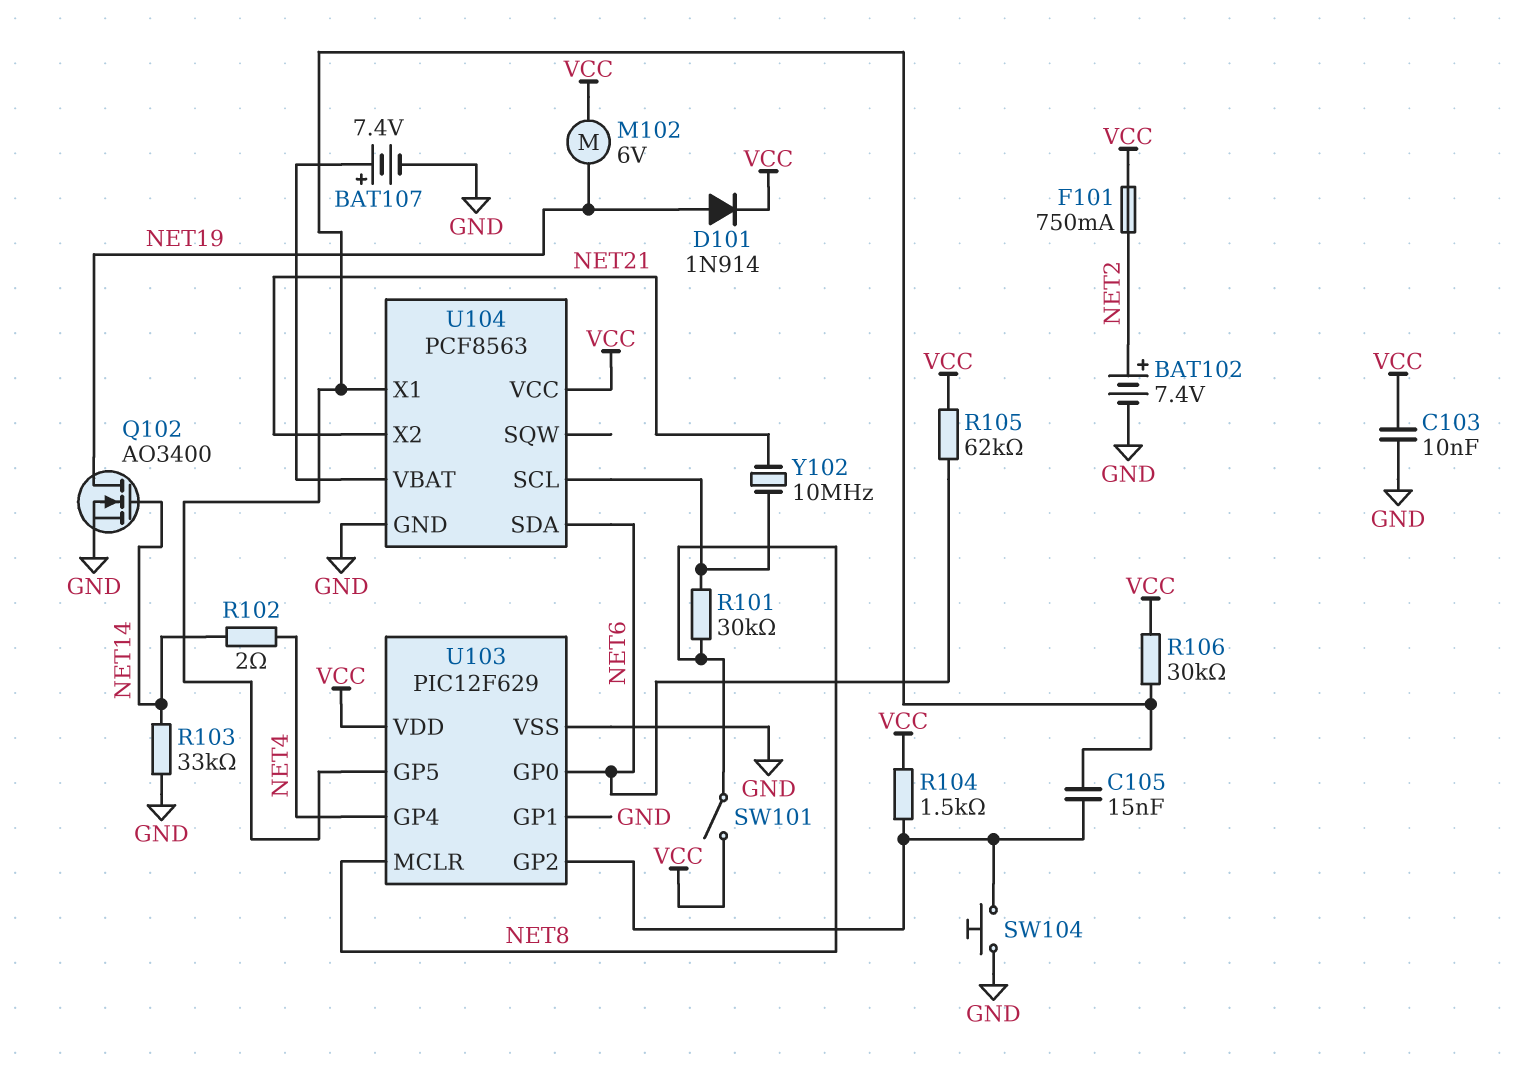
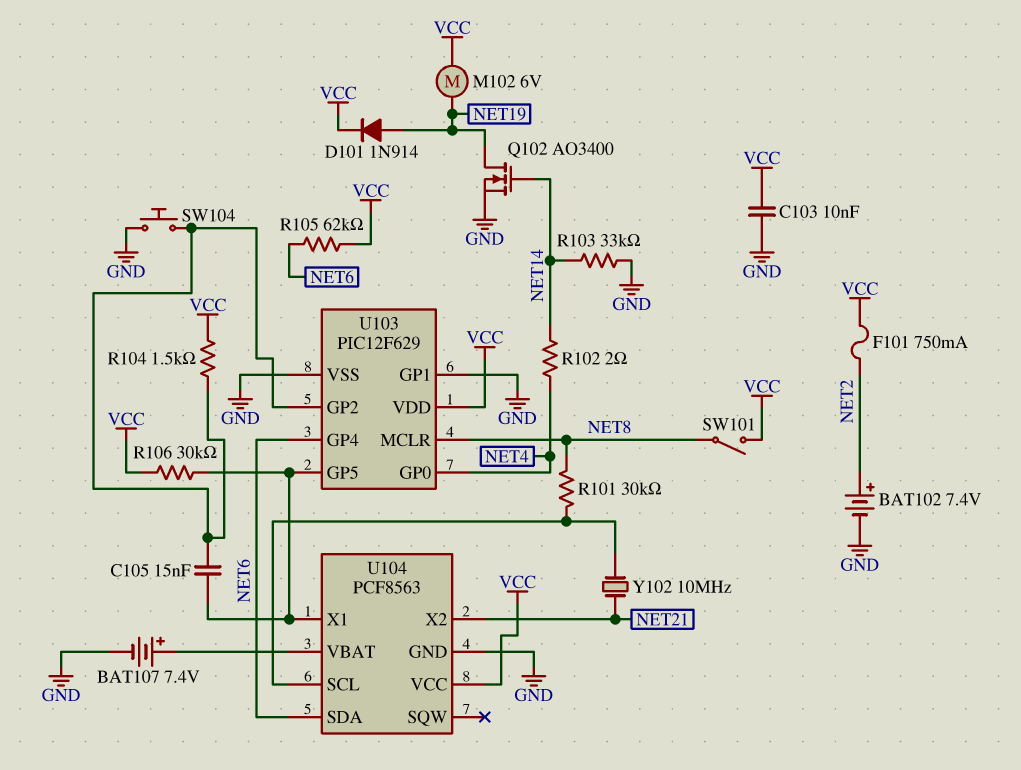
U103 pin GP0: NET6 -> NET4
U103 pin GP4: NET4 -> NET6

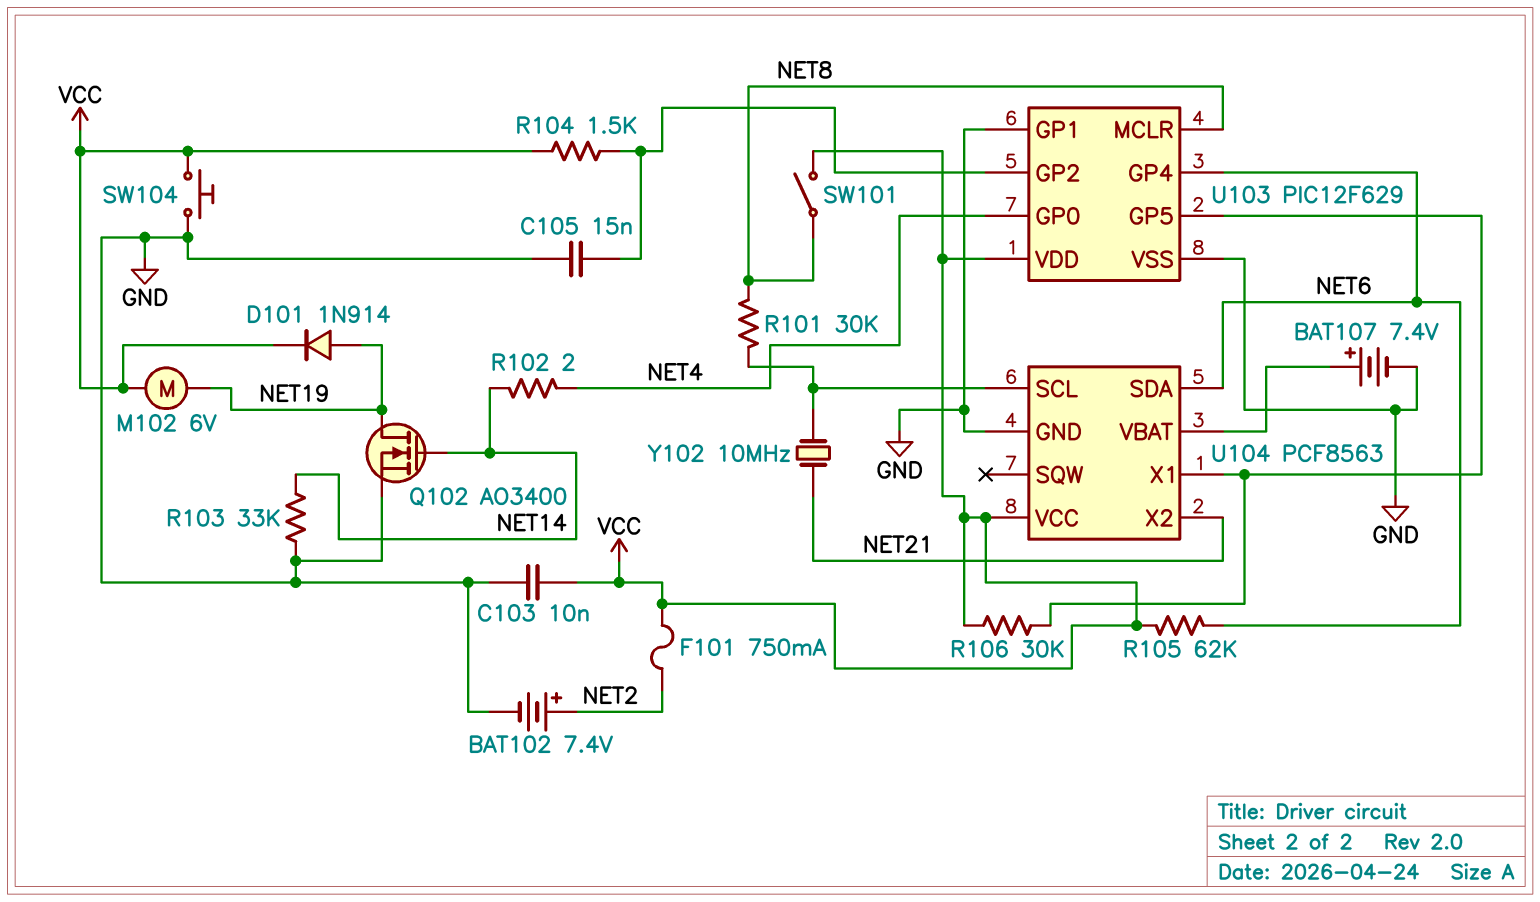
C105: 15nF (U103/GP2, U103/GP5) -> 15nF (GND, U103/GP2)
SW104: button (GND, U103/GP2) -> button (GND, VCC)

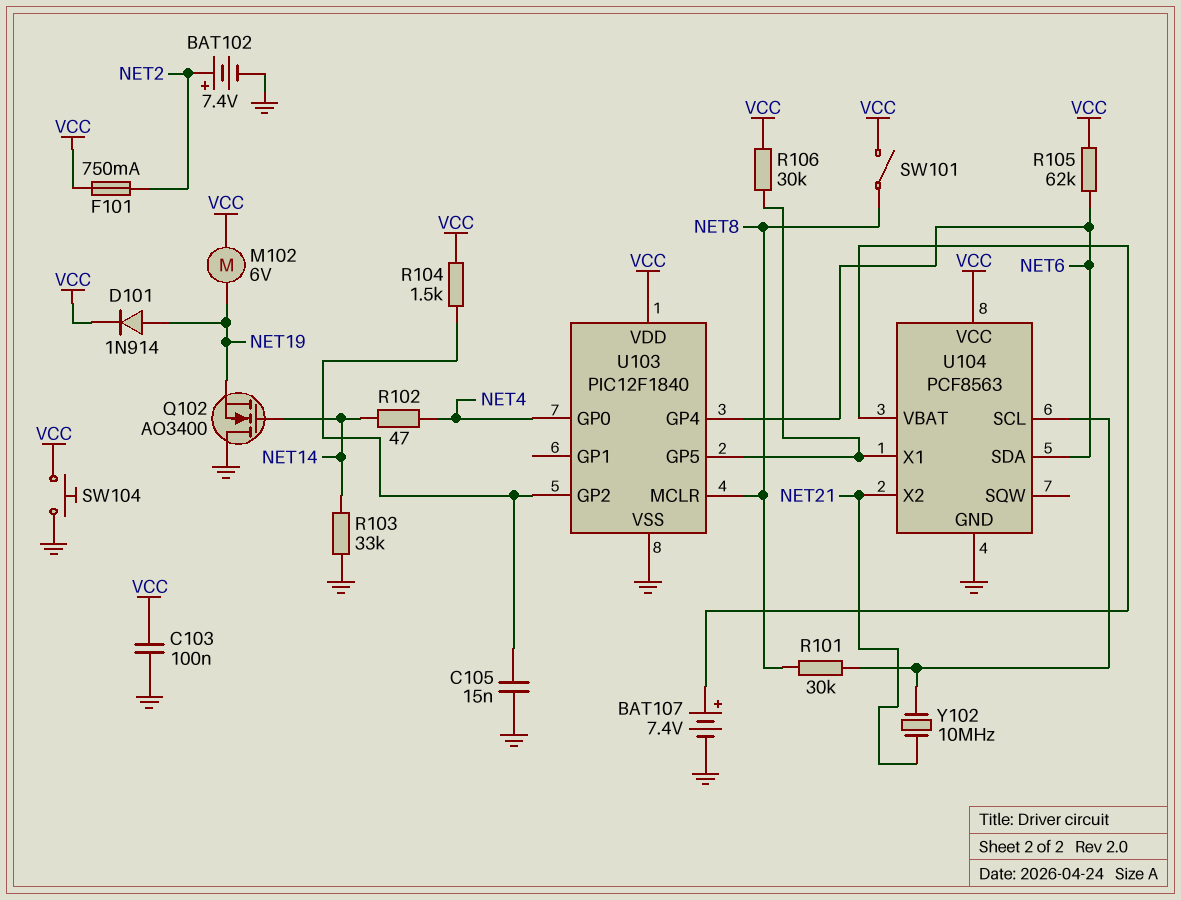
C103: 10nF (GND, VCC) -> 100nF (GND, VCC)
Q102: NMOS AO3400 (G NET14, D NET19, S GND) -> NMOS AO3400 (G NET14, D GND, S NET19)
R102: 2 (NET4, NET14) -> 47 (NET4, NET14)
U103: PIC12F629 -> PIC12F1840
U103 pin GP1: GND -> none

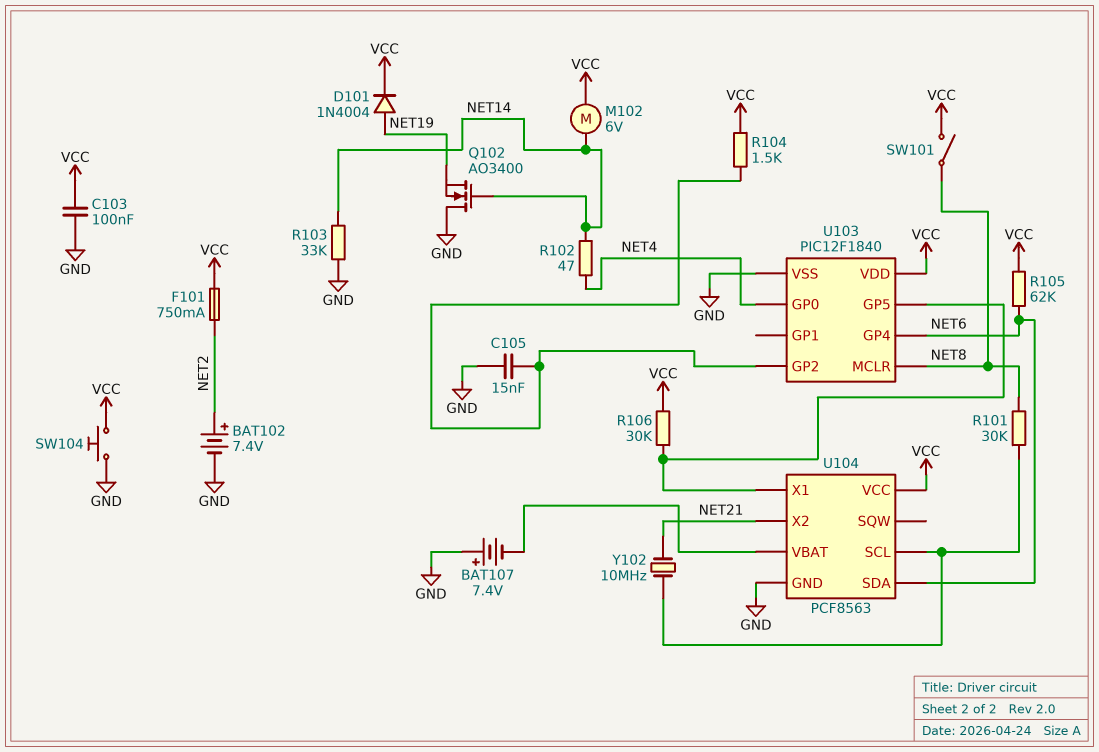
BAT107: 7.4V (plus U104/VBAT, minus GND) -> 7.4V (plus GND, minus U104/VBAT)
D101: diode 1N914 (A NET19, K VCC) -> diode 1N4004 (A NET19, K VCC)
M102: motor 6V (NET19, VCC) -> motor 6V (NET14, VCC)

